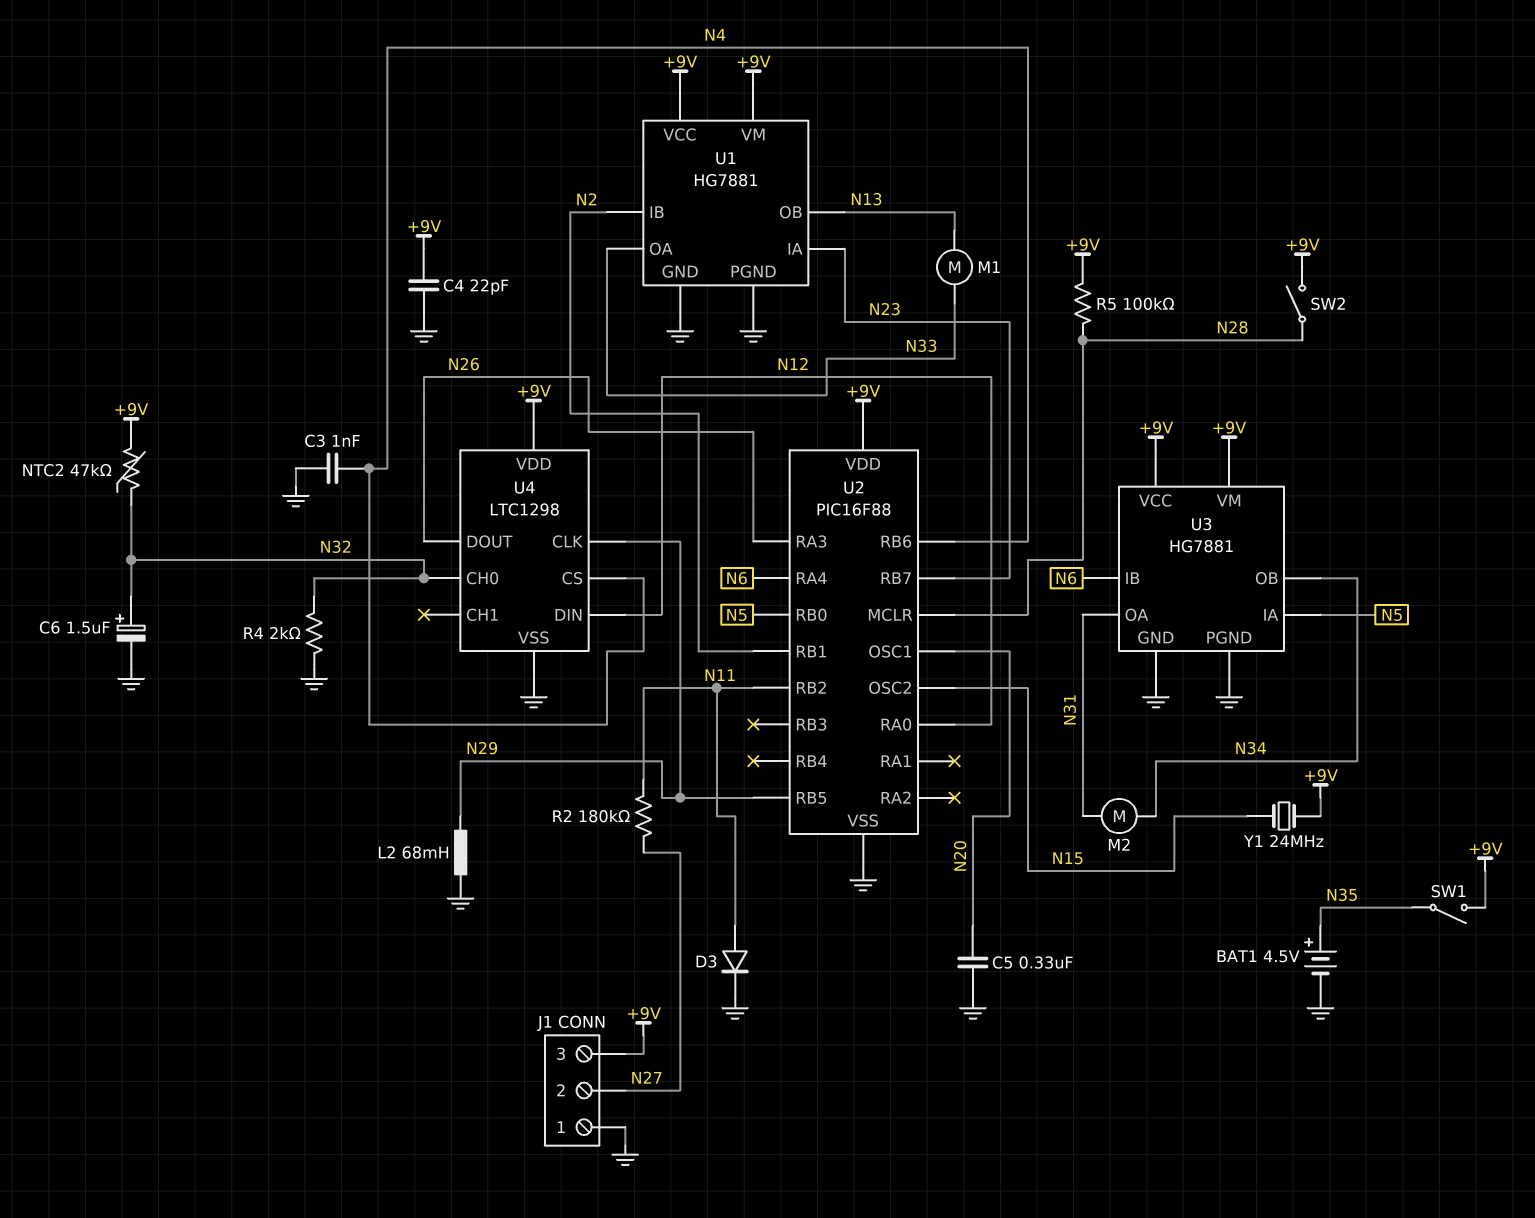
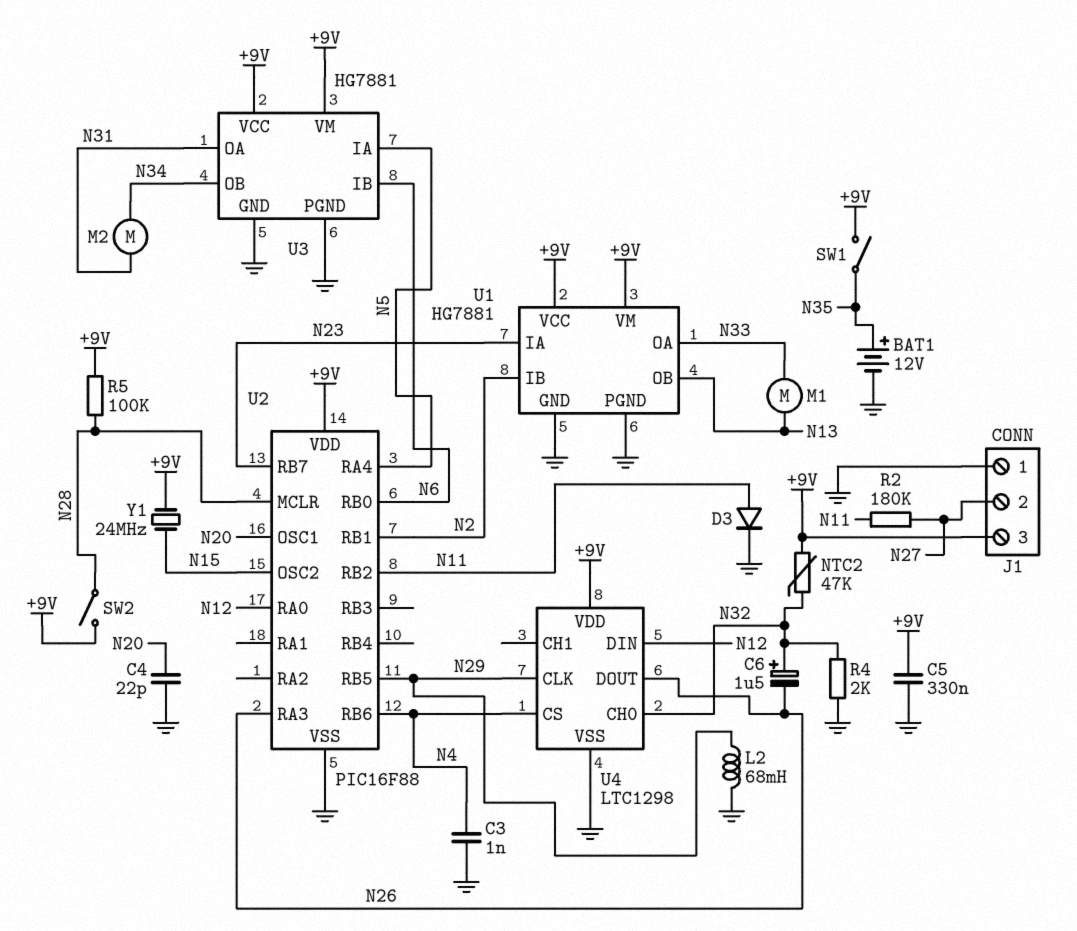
BAT1: 4.5V (plus N35, minus GND) -> 12V (plus N35, minus GND)
C4: 22pF (+9V, GND) -> 22pF (GND, N20)
C5: 330nF (GND, N20) -> 330nF (+9V, GND)
C6: 1.5uF (plus N32, minus GND) -> 1.5uF (plus N32, minus N26)
U2 pin RA4: N6 -> N5
U2 pin RB0: N5 -> N6

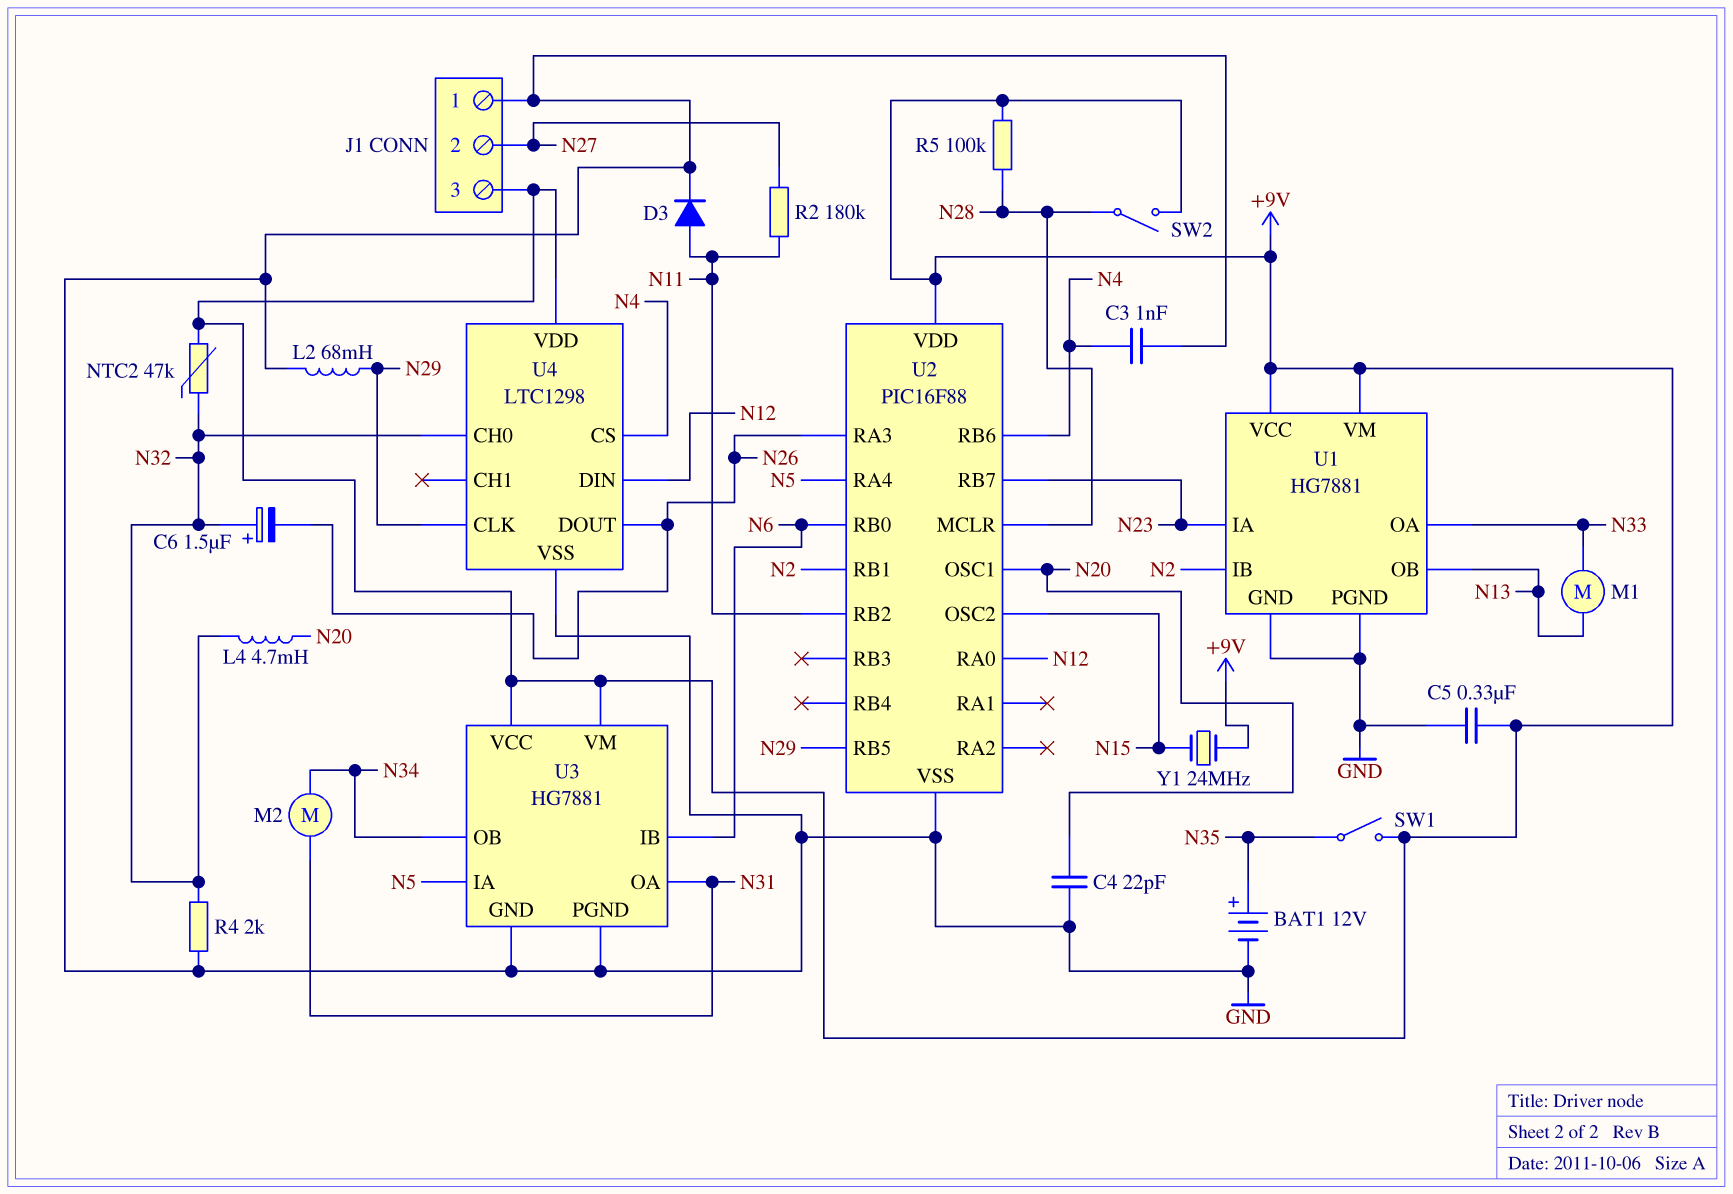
L4: none -> 4.7mH (N20, N32)

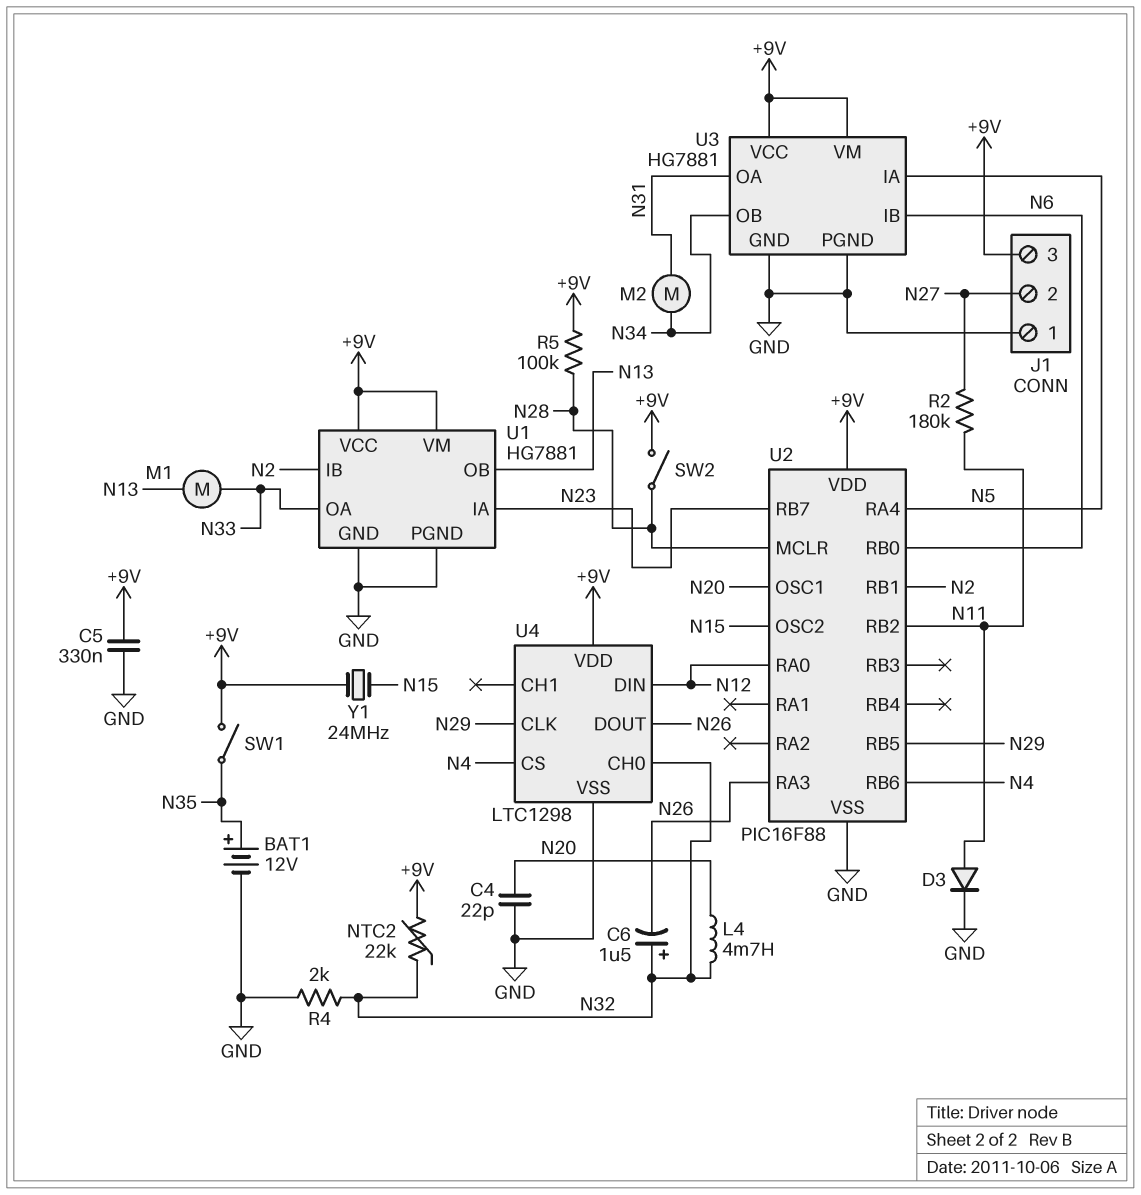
C3: 1nF (GND, N4) -> none
L2: 68mH (GND, N29) -> none
NTC2: 47k (+9V, N32) -> 22k (+9V, N32)

